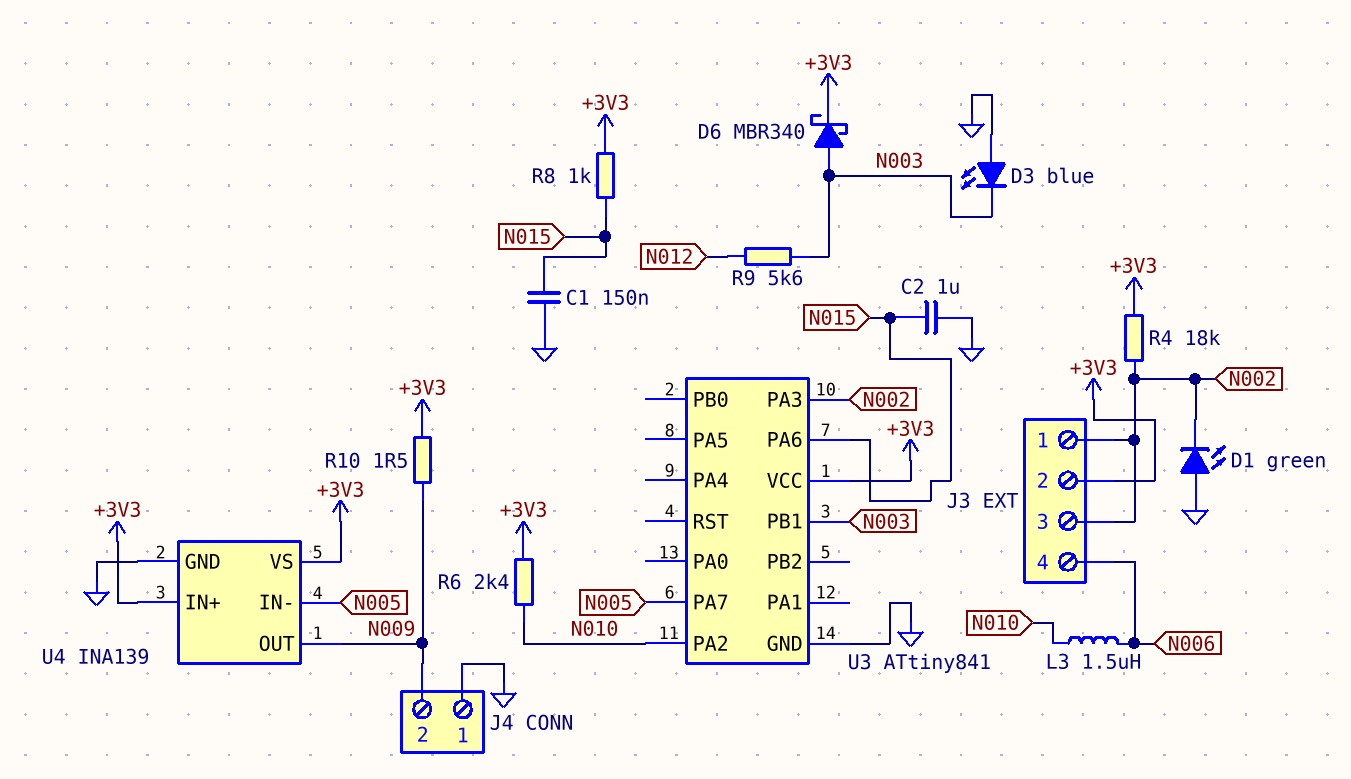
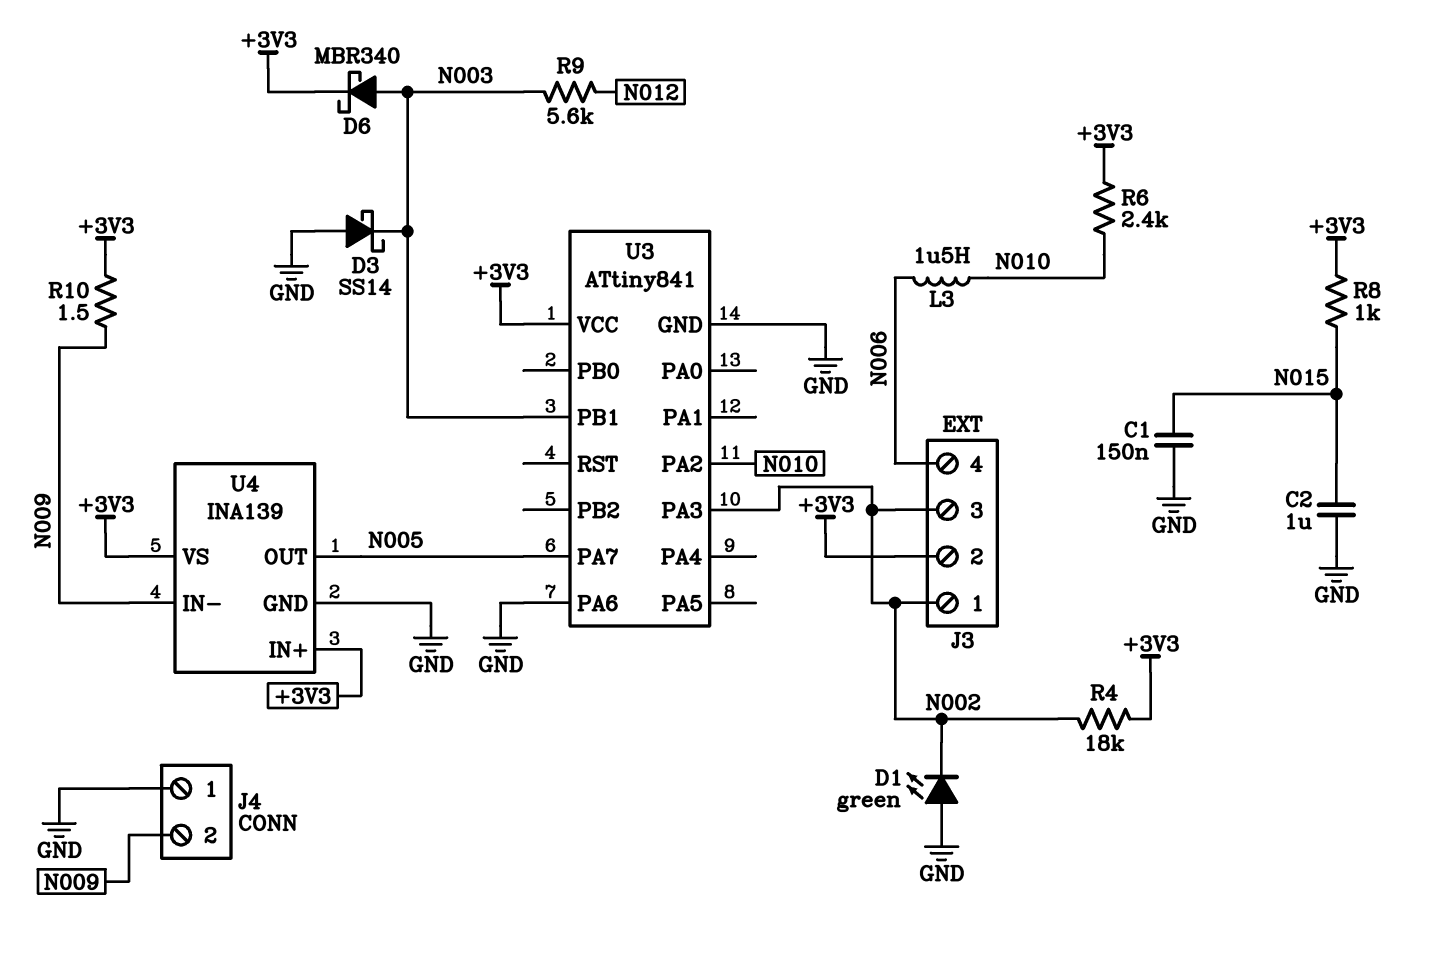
D3: LED blue (A GND, K N003) -> schottky SS14 (A GND, K N003)
U3 pin PA6: N015 -> GND
U4 pin IN-: N005 -> N009
U4 pin OUT: N009 -> N005

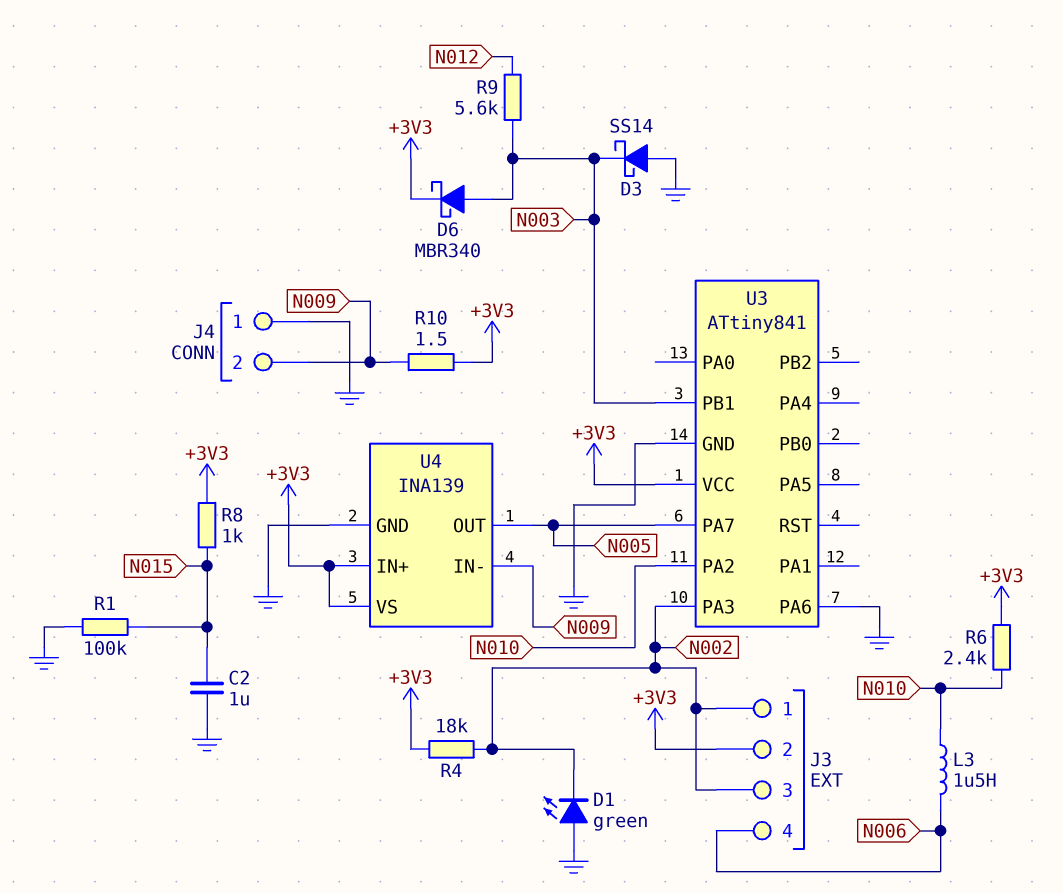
C1: 150nF (GND, N015) -> none
R1: none -> 100k (GND, N015)

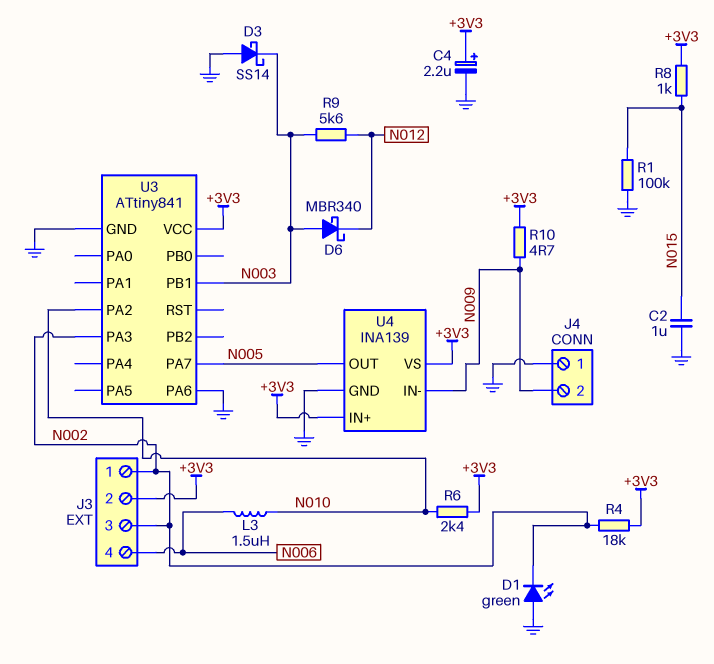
C4: none -> 2.2uF (plus +3V3, minus GND)
D6: schottky MBR340 (A N003, K +3V3) -> schottky MBR340 (A N003, K N012)
R10: 1.5 (+3V3, N009) -> 4.7 (+3V3, N009)

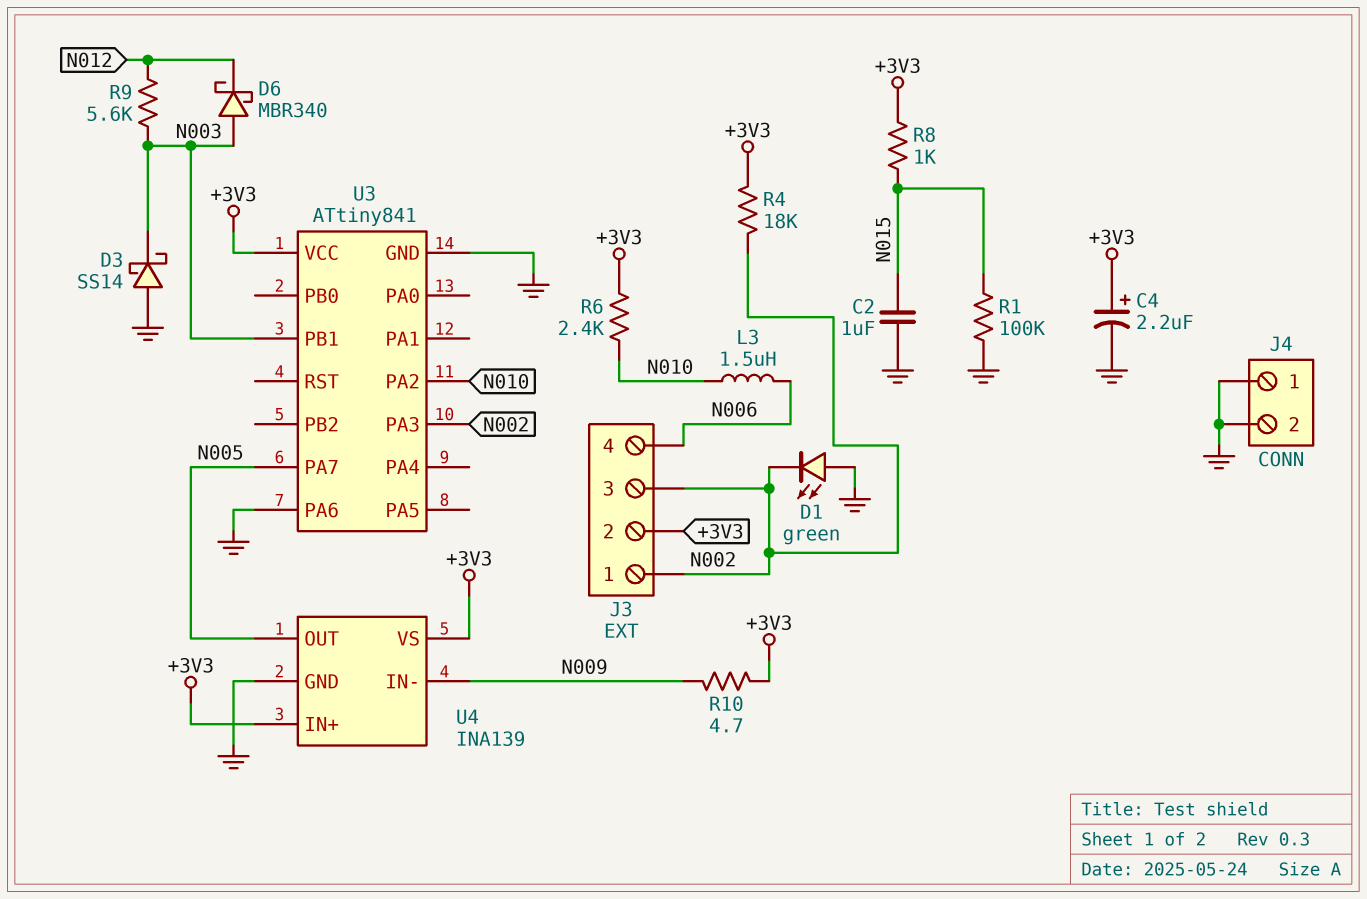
J4 pin 2: N009 -> GND

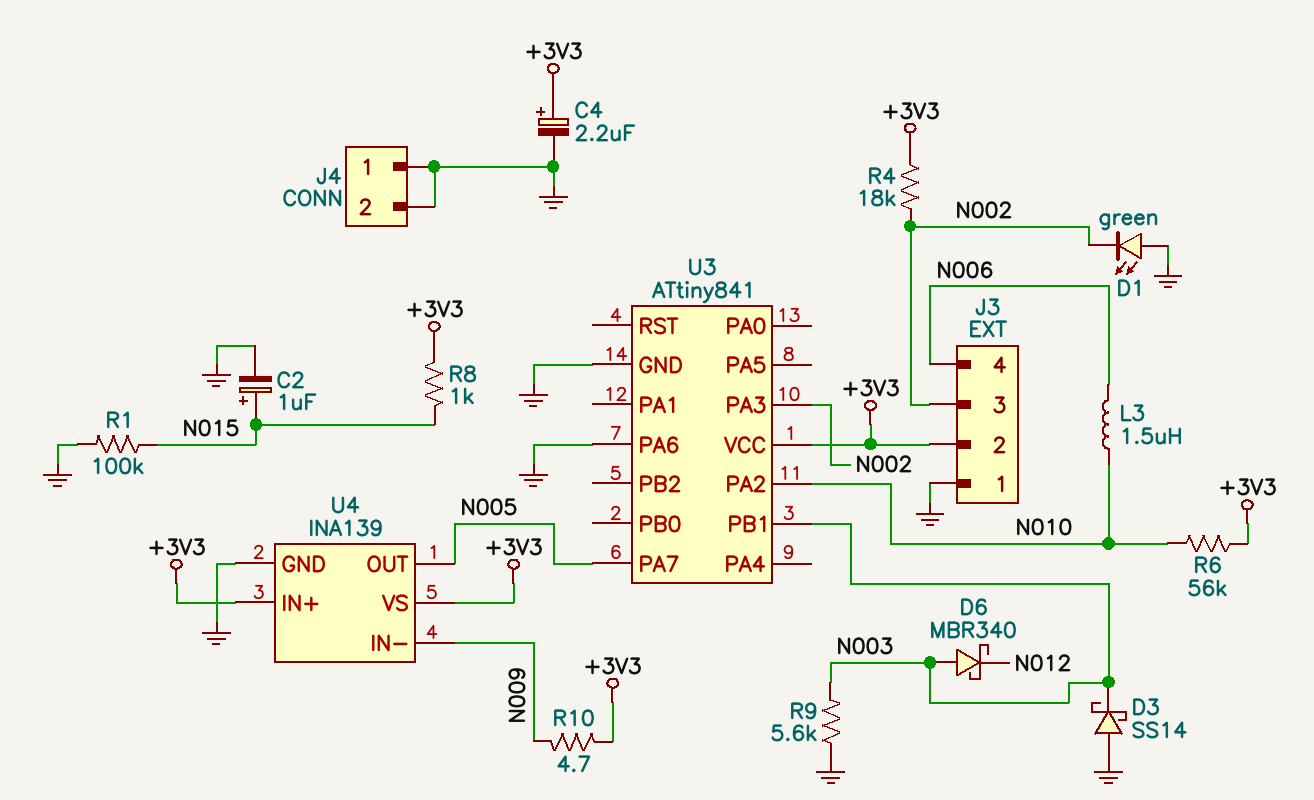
C2: 1uF (GND, N015) -> 1uF (plus N015, minus GND)
J3 pin 1: N002 -> GND
R6: 2.4k (+3V3, N010) -> 56k (+3V3, N010)
R9: 5.6k (N003, N012) -> 5.6k (GND, N003)

